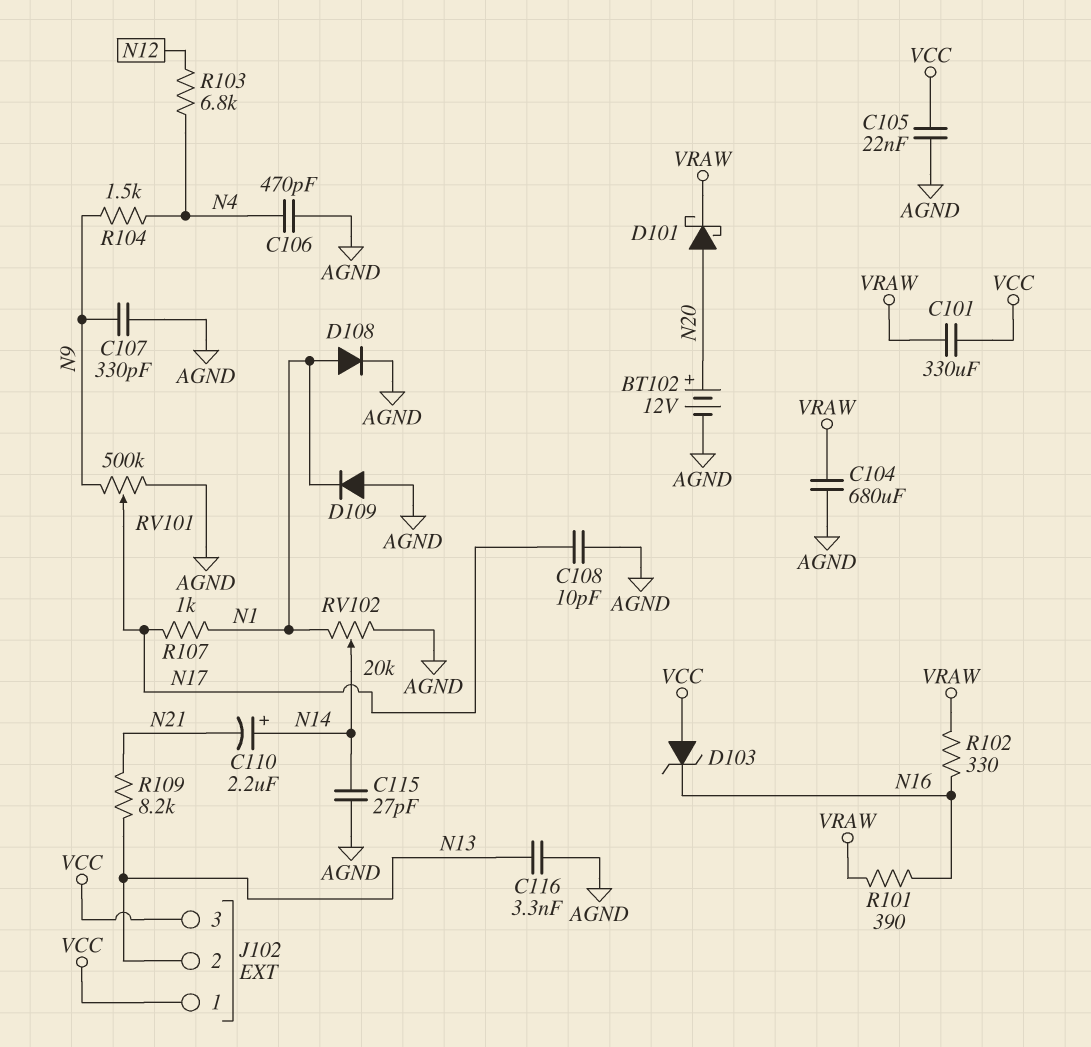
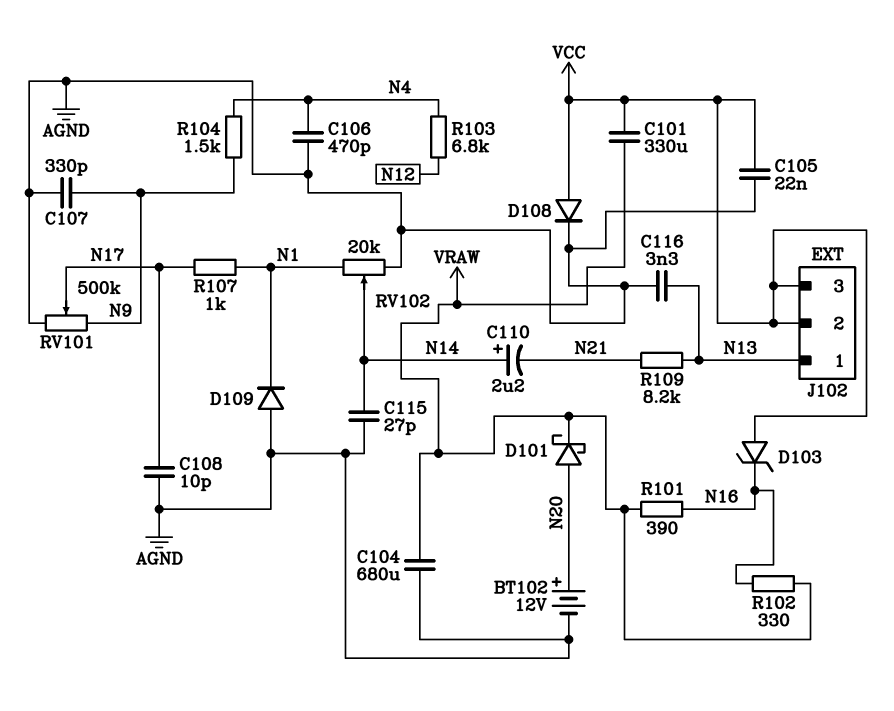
D108: diode (A N1, K AGND) -> diode (A VCC, K AGND)
J102 pin 1: VCC -> N13
J102 pin 2: N13 -> VCC

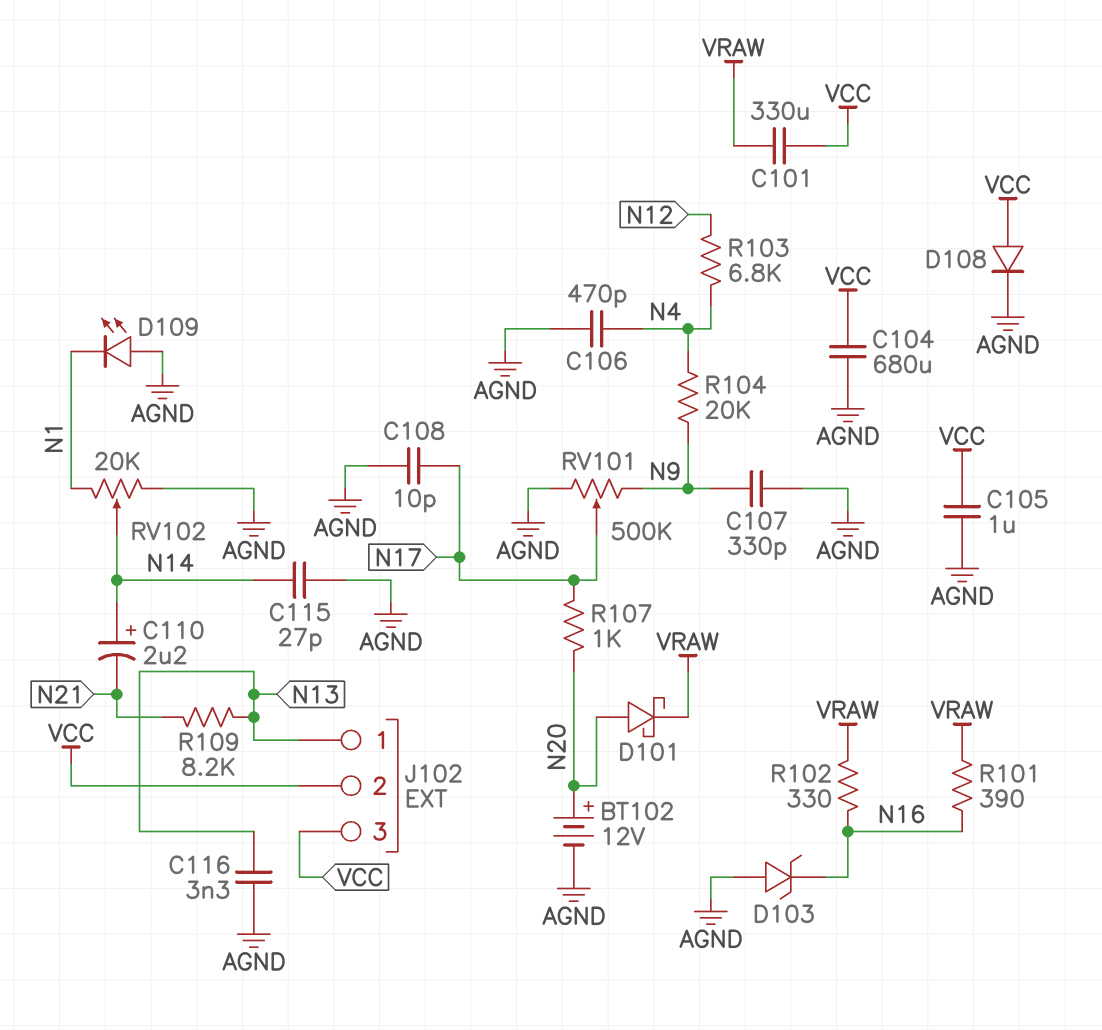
C104: 680uF (AGND, VRAW) -> 680uF (AGND, VCC)
C105: 22nF (AGND, VCC) -> 1uF (AGND, VCC)
D103: zener (A VCC, K N16) -> zener (A AGND, K N16)
D109: diode (A AGND, K N1) -> LED (A AGND, K N1)
R104: 1.5k (N4, N9) -> 20k (N4, N9)
R107: 1k (N1, N17) -> 1k (N17, N20)

